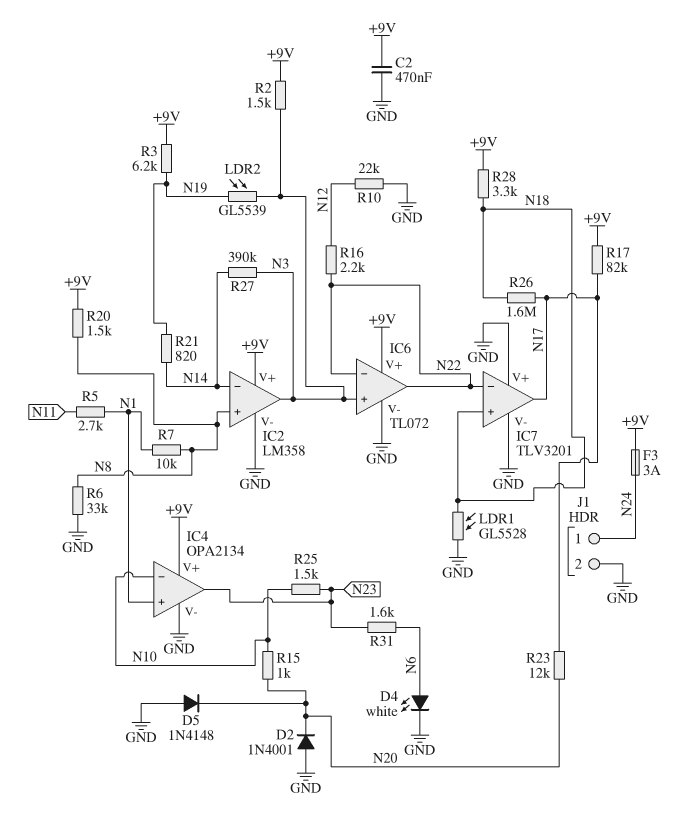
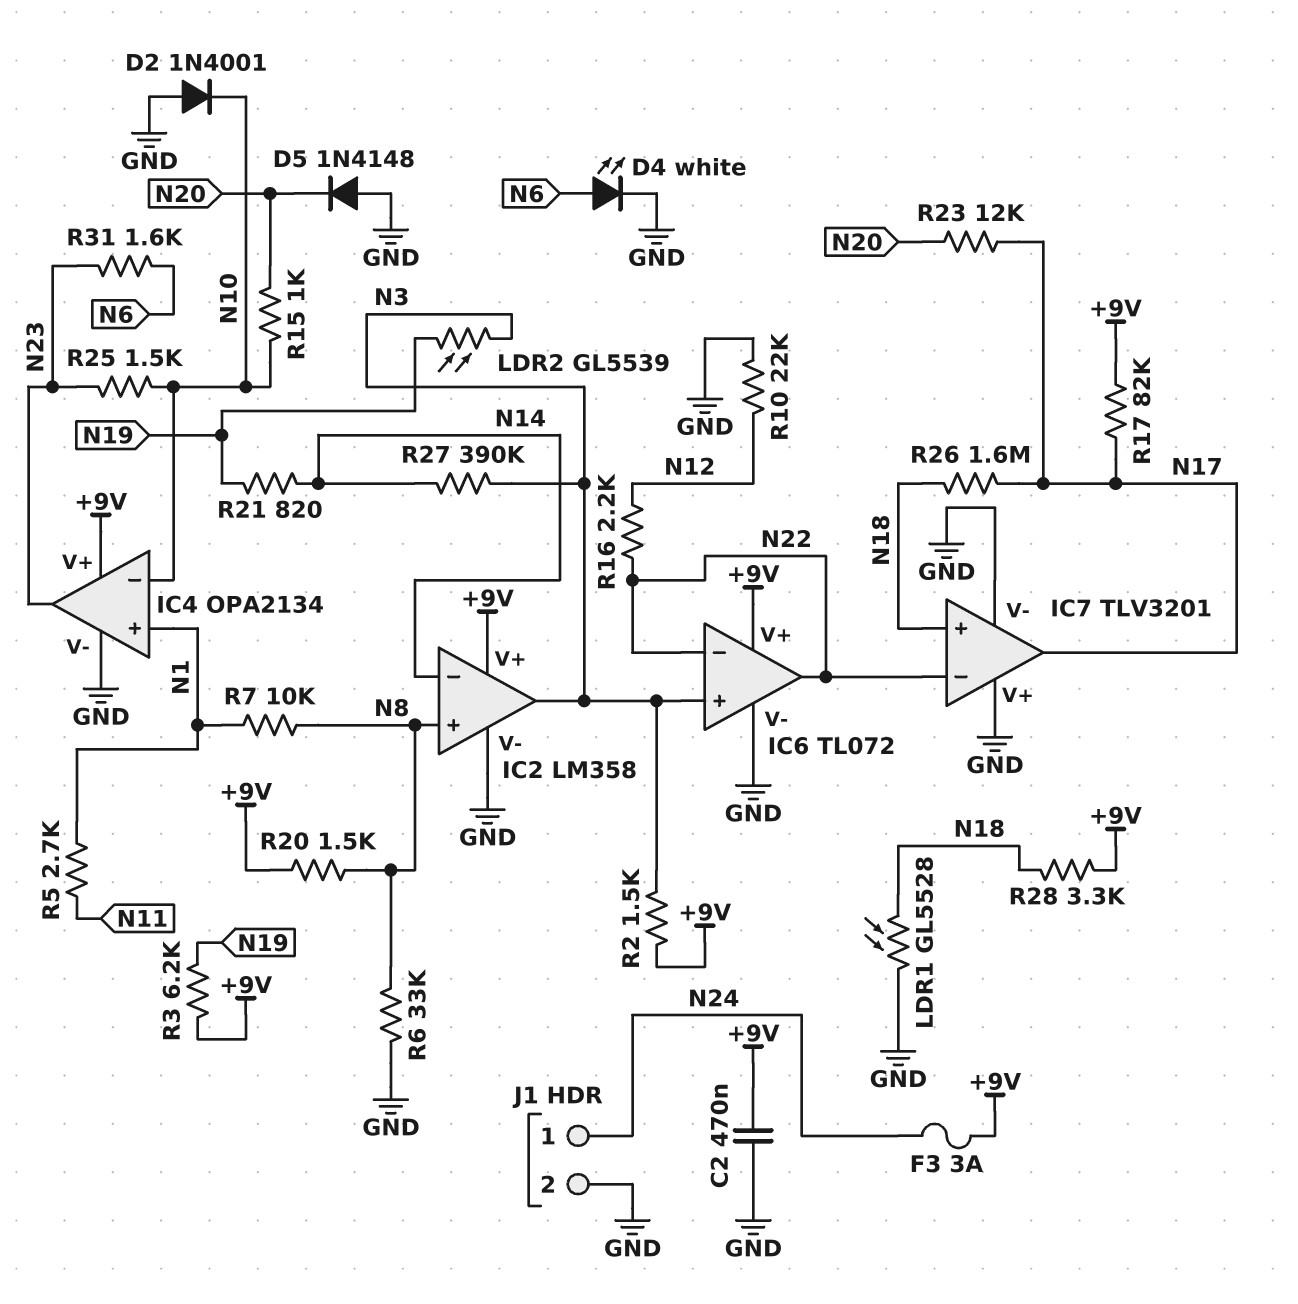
D2: diode 1N4001 (A GND, K N20) -> diode 1N4001 (A GND, K N10)

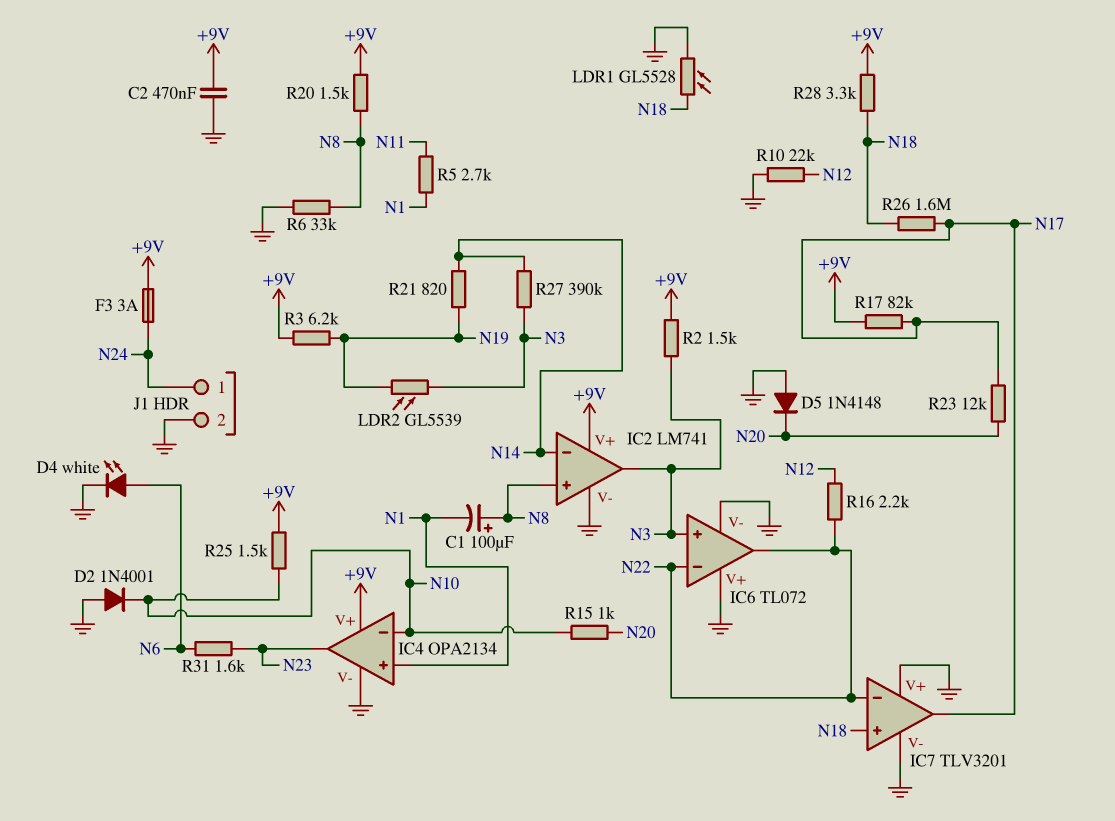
C1: none -> 100uF (plus N8, minus N1)
IC2: LM358 -> LM741
IC6 pin V+: +9V -> GND
R7: 10k (N1, N8) -> none
R25: 1.5k (N10, N23) -> 1.5k (+9V, N10)

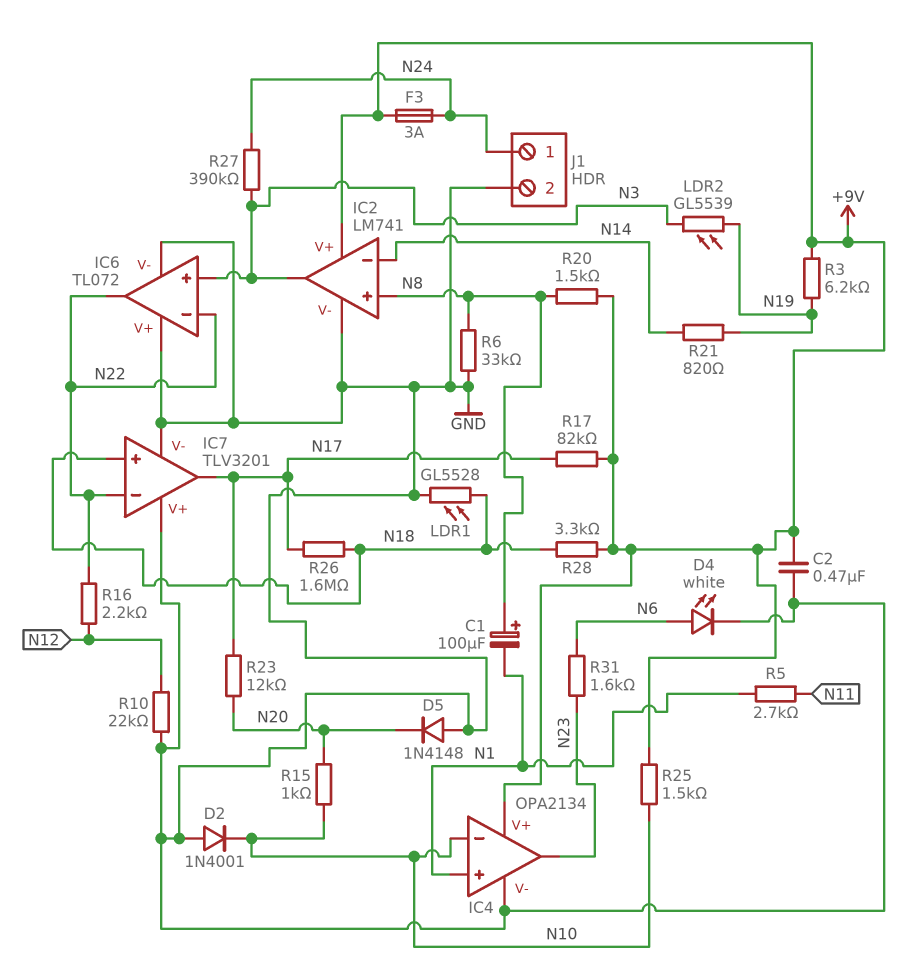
R2: 1.5k (+9V, N3) -> none
R27: 390k (N3, N14) -> 390k (N3, N24)

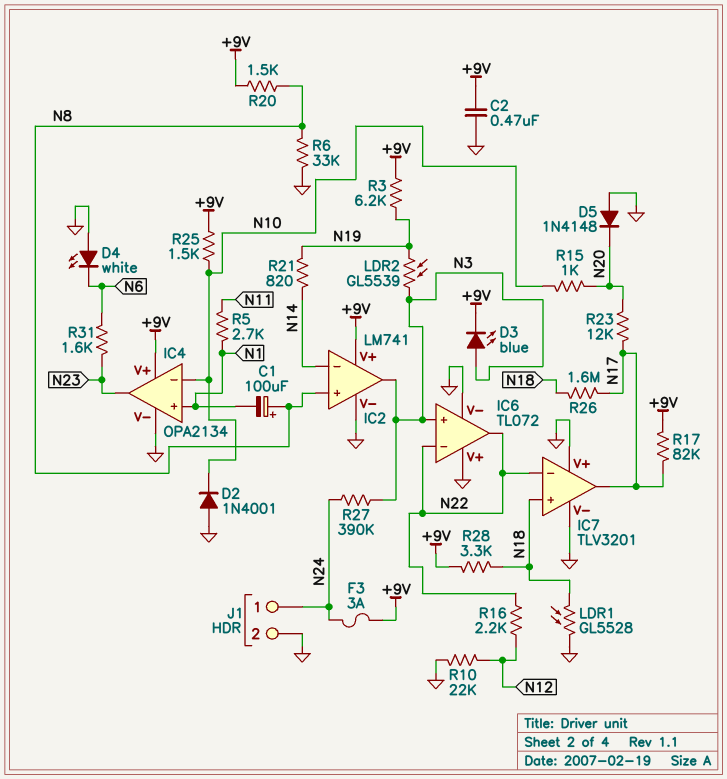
D3: none -> LED blue (A N3, K +9V)
D4: LED white (A N6, K GND) -> LED white (A GND, K N6)

